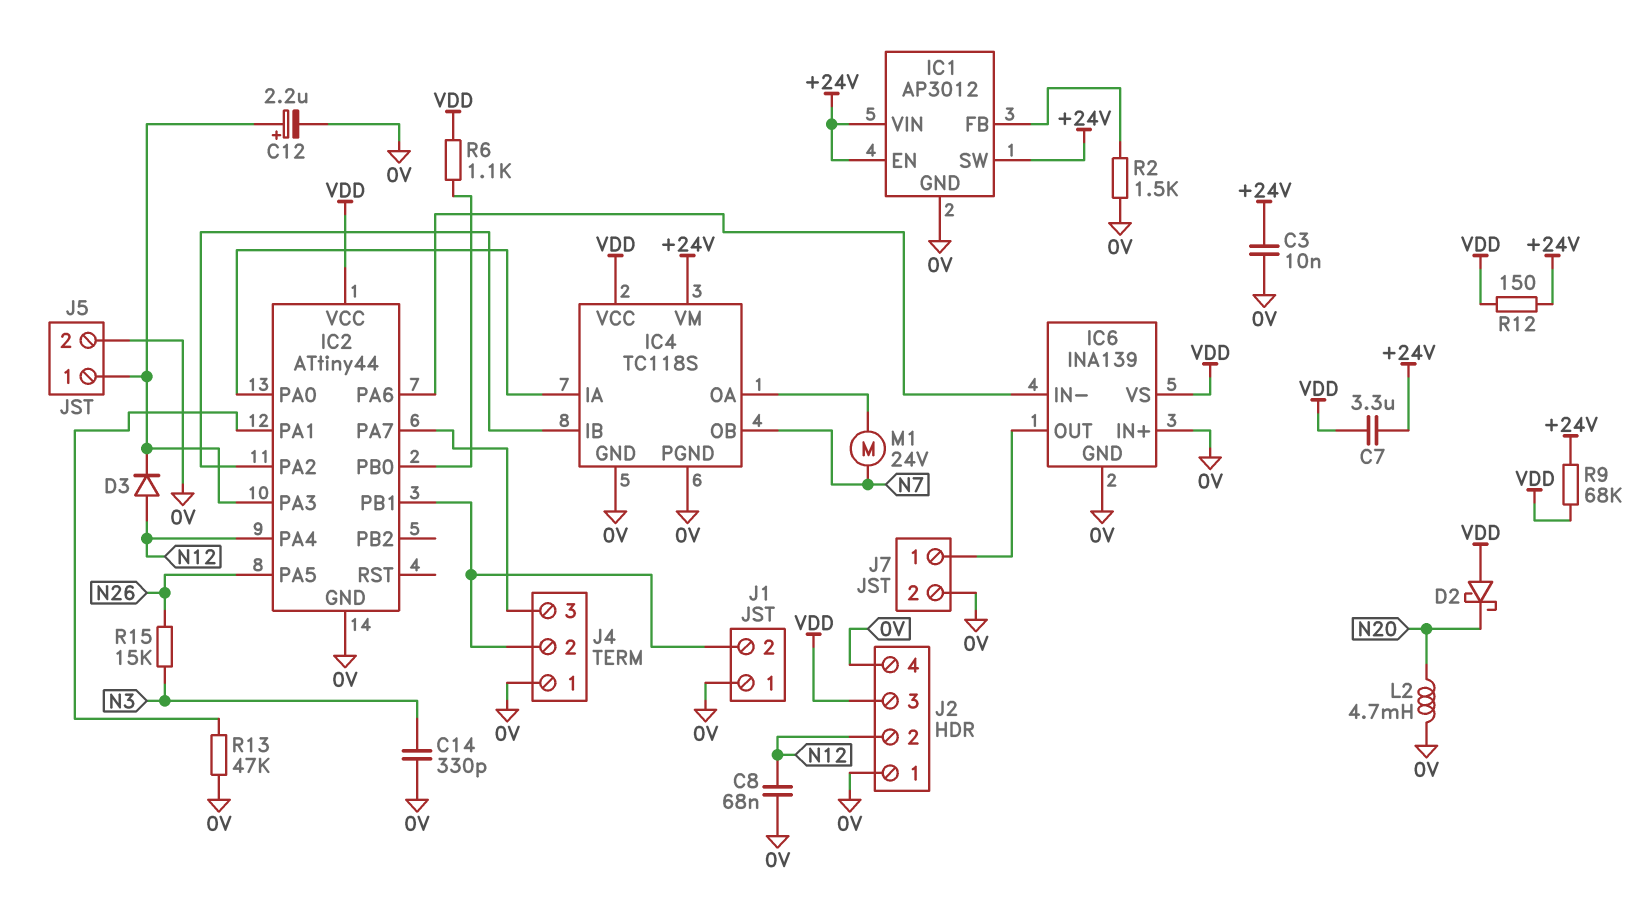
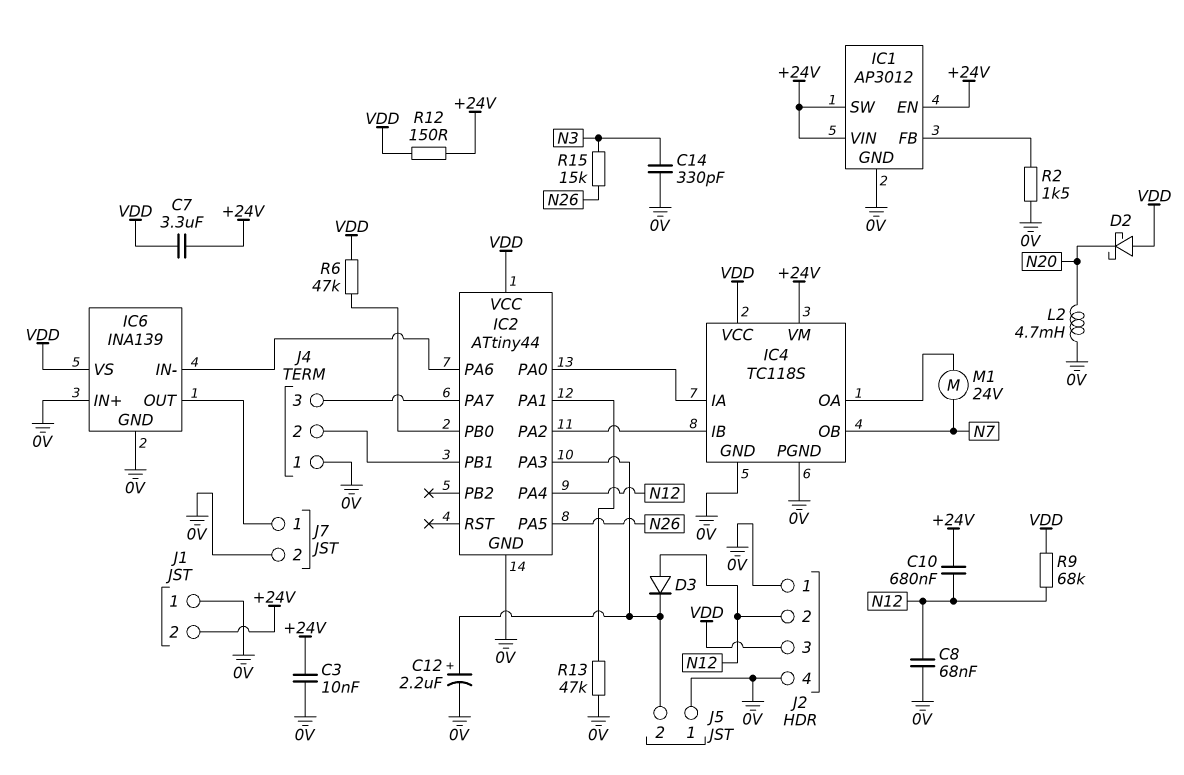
C10: none -> 680nF (+24V, N12)
J1 pin 2: IC2/PB1 -> +24V
J5 pin 1: IC2/PA3 -> 0V
J5 pin 2: 0V -> IC2/PA3
R6: 1.1k (IC2/PB0, VDD) -> 47k (IC2/PB0, VDD)
R9: 68k (+24V, VDD) -> 68k (N12, VDD)

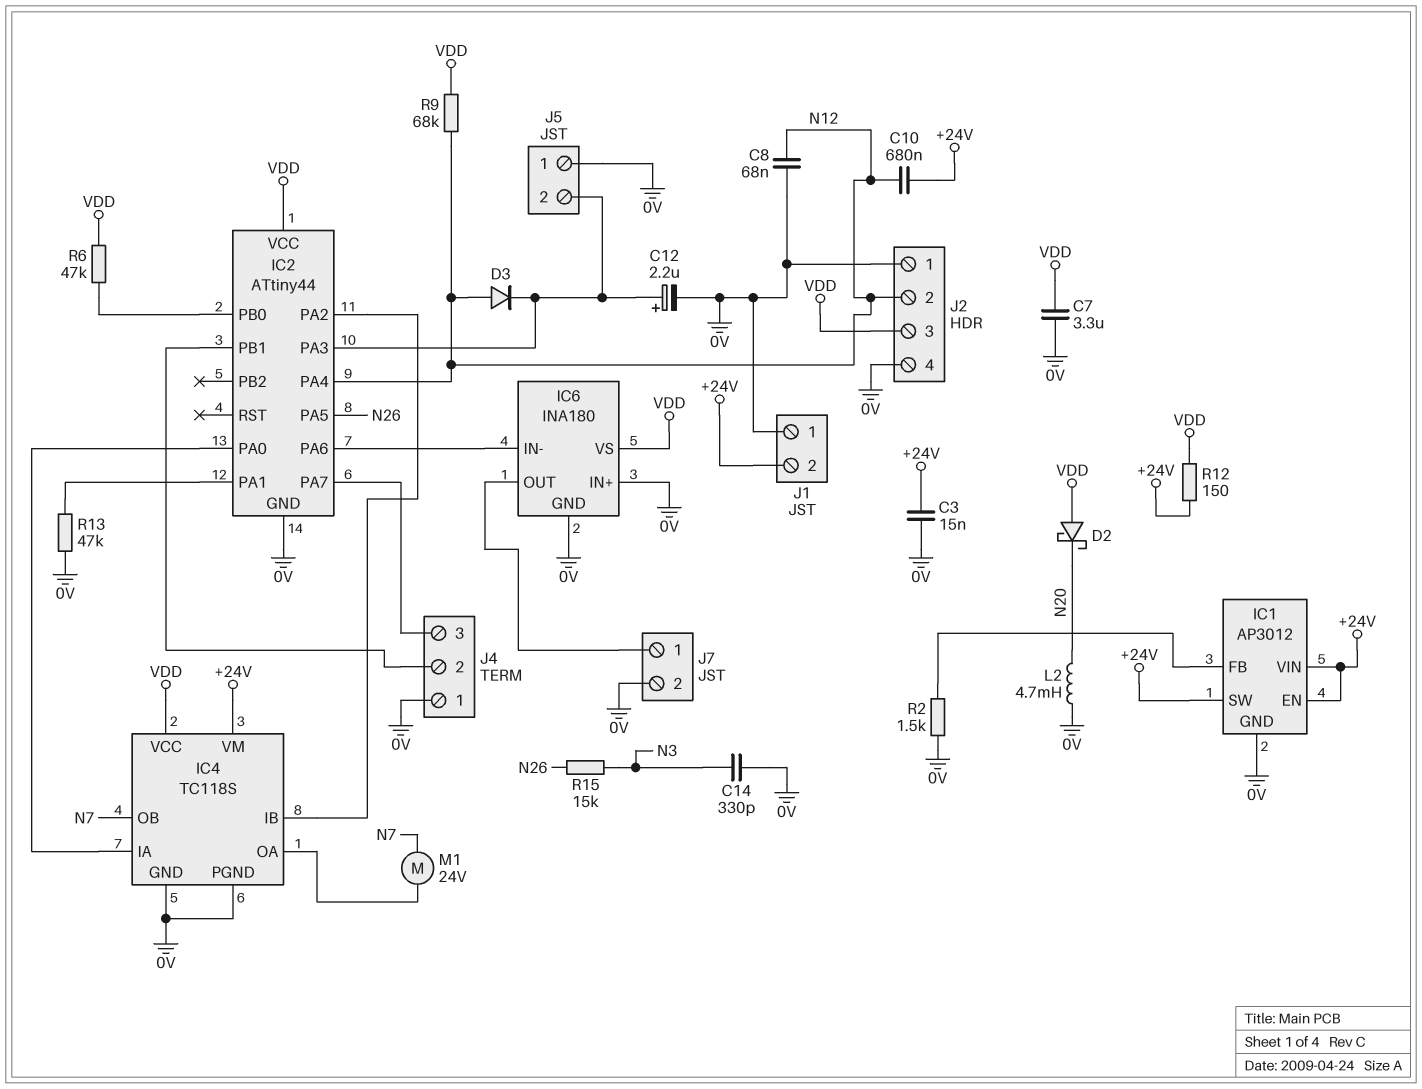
C3: 10nF (+24V, 0V) -> 15nF (+24V, 0V)
C7: 3.3uF (+24V, VDD) -> 3.3uF (0V, VDD)
IC6: INA139 -> INA180

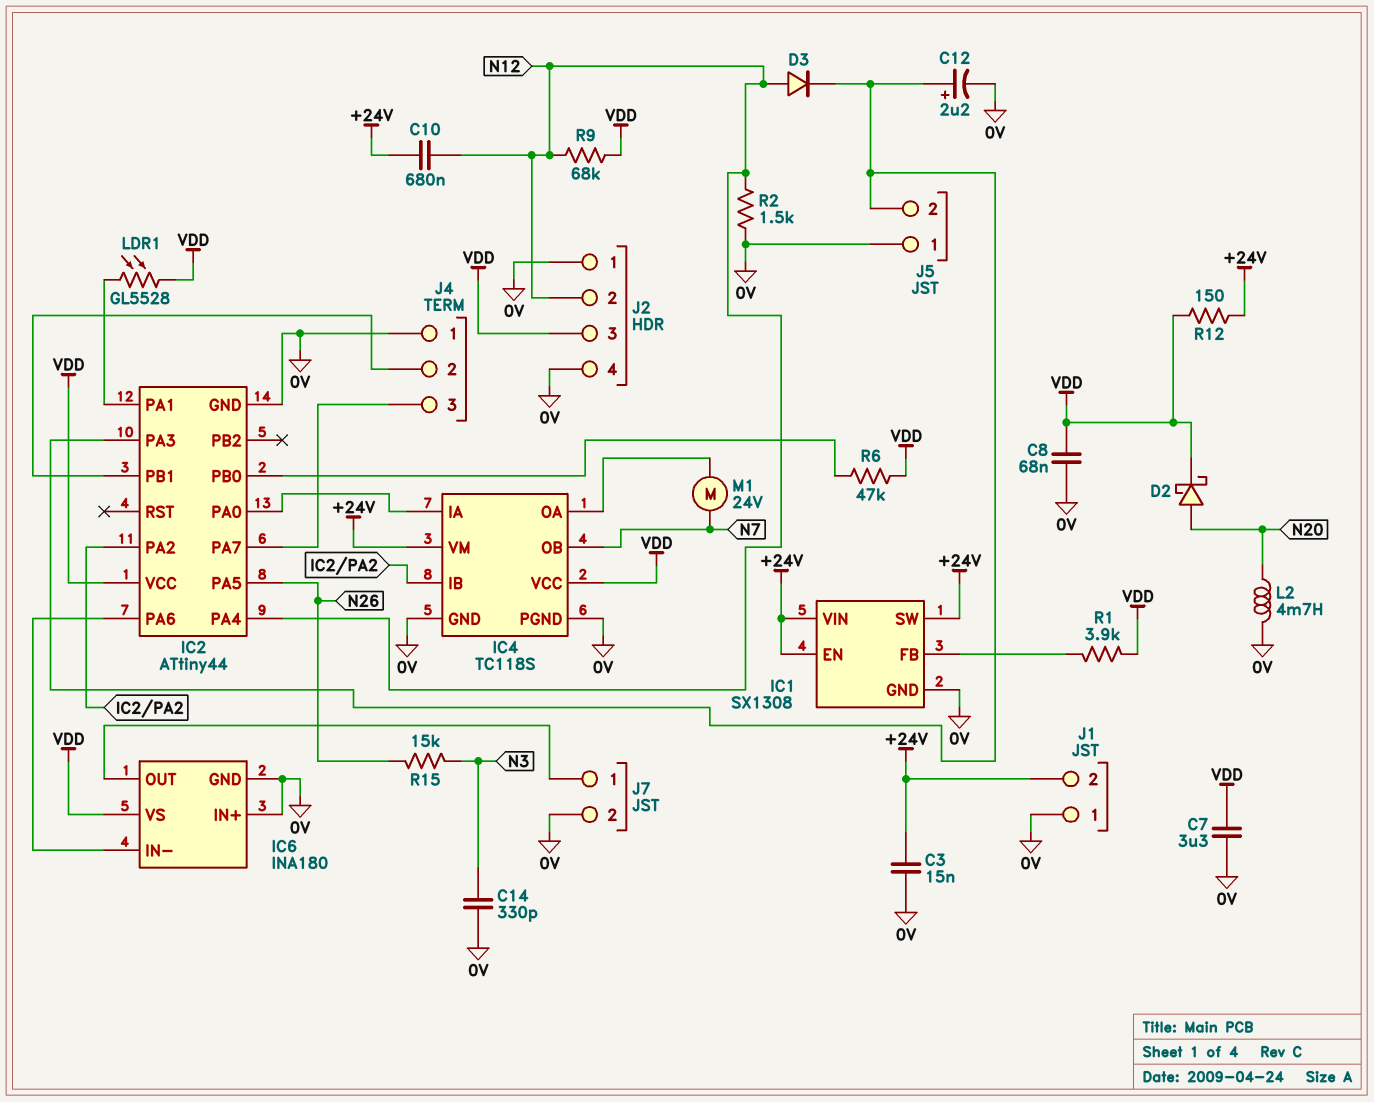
C8: 68nF (0V, N12) -> 68nF (0V, VDD)
D2: schottky (A VDD, K N20) -> schottky (A N20, K VDD)
IC1: AP3012 -> SX1308
LDR1: none -> GL5528 (IC2/PA1, VDD)
R1: none -> 3.9k (IC1/FB, VDD)
R2: 1.5k (0V, IC1/FB) -> 1.5k (0V, N12)
R13: 47k (0V, IC2/PA1) -> none

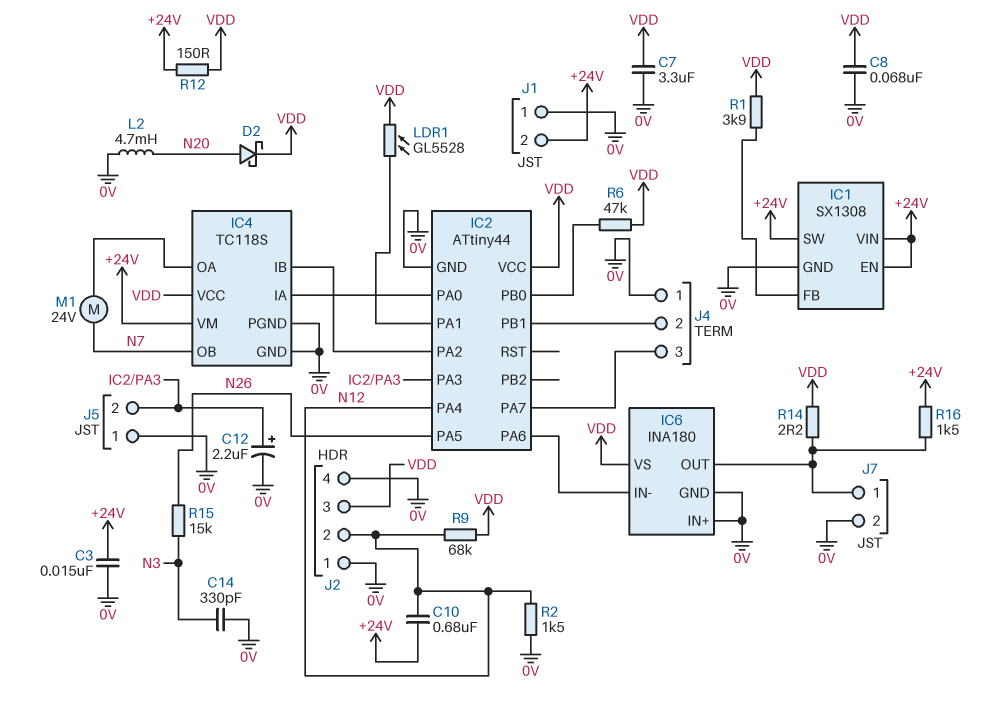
D3: diode (A N12, K IC2/PA3) -> none
R14: none -> 2.2 (IC6/OUT, VDD)
R16: none -> 1.5k (+24V, IC6/OUT)

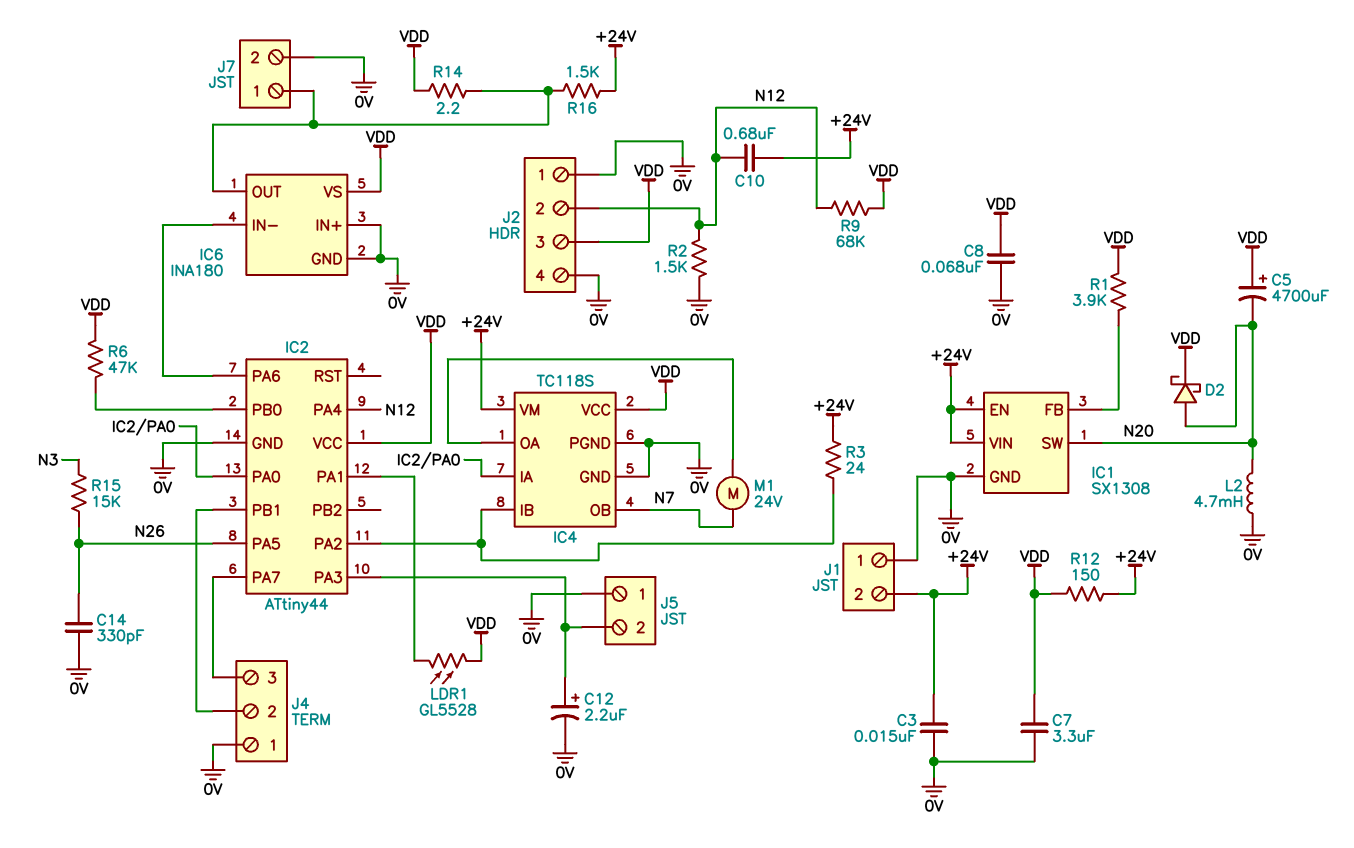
C5: none -> 4700uF (plus VDD, minus N20)
C14: 330pF (0V, N3) -> 330pF (0V, N26)
IC1 pin SW: +24V -> N20
R3: none -> 24 (+24V, IC2/PA2)

